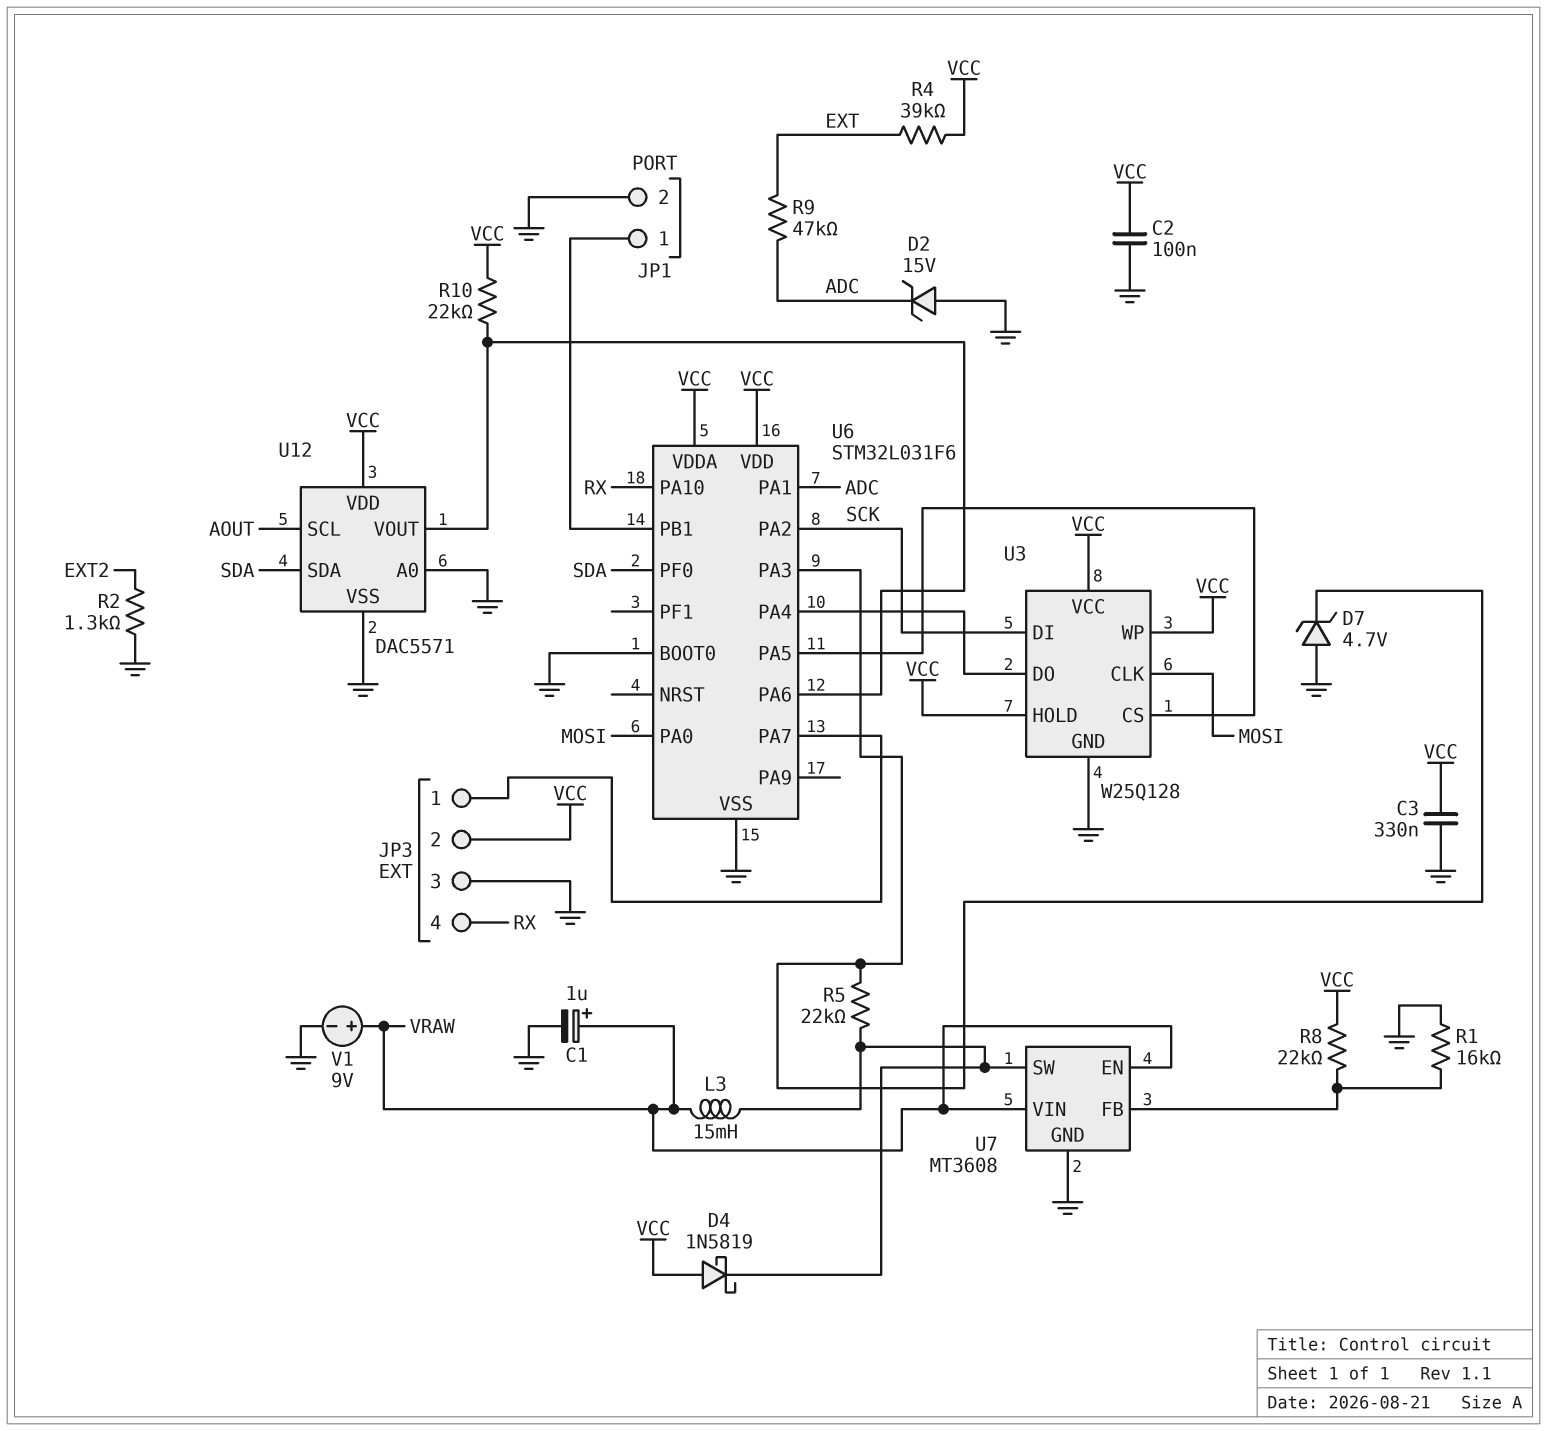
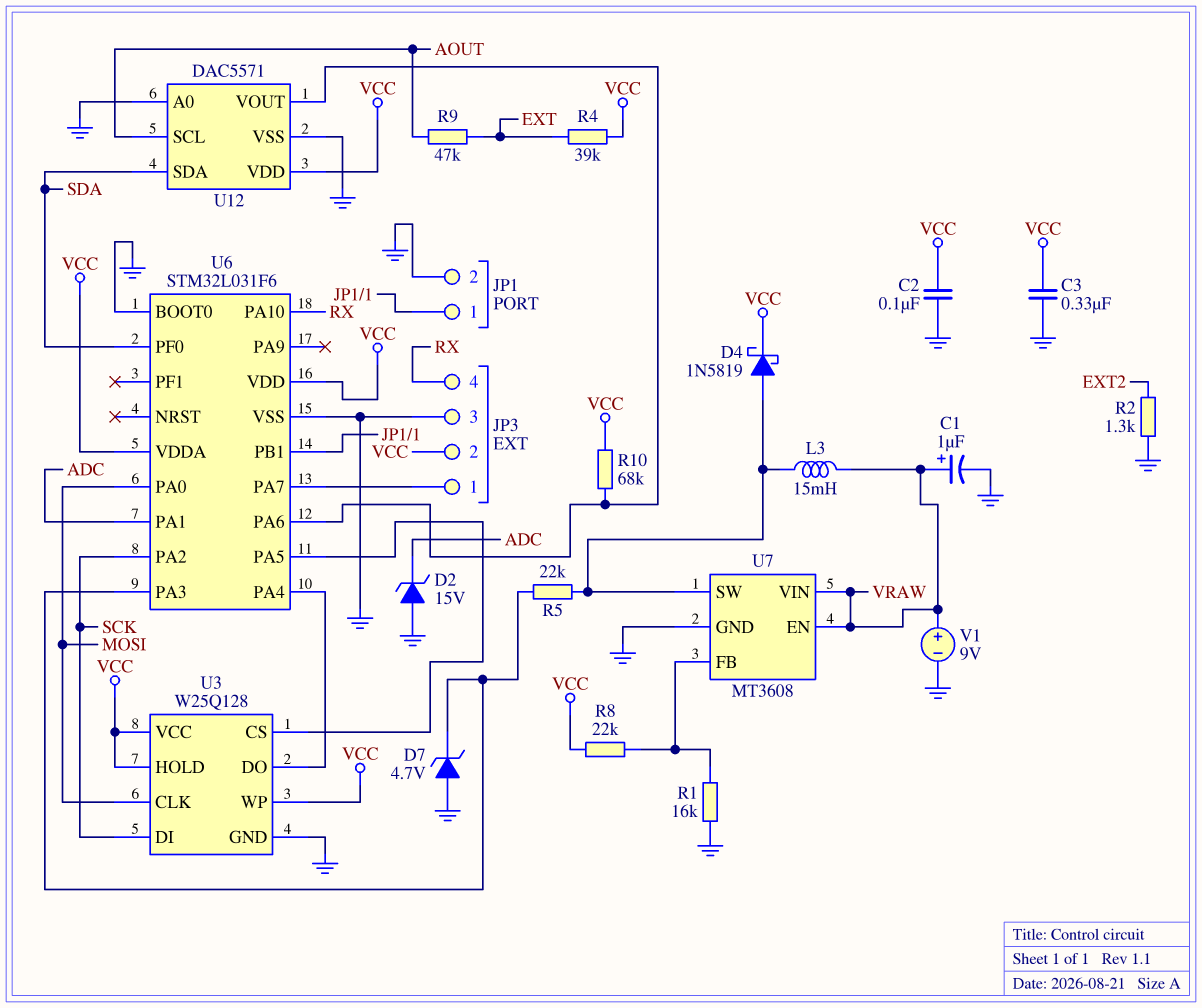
D4: schottky 1N5819 (A VCC, K U7/SW) -> schottky 1N5819 (A U7/SW, K VCC)
R9: 47k (ADC, EXT) -> 47k (AOUT, EXT)
R10: 22k (U6/PA6, VCC) -> 68k (U6/PA6, VCC)

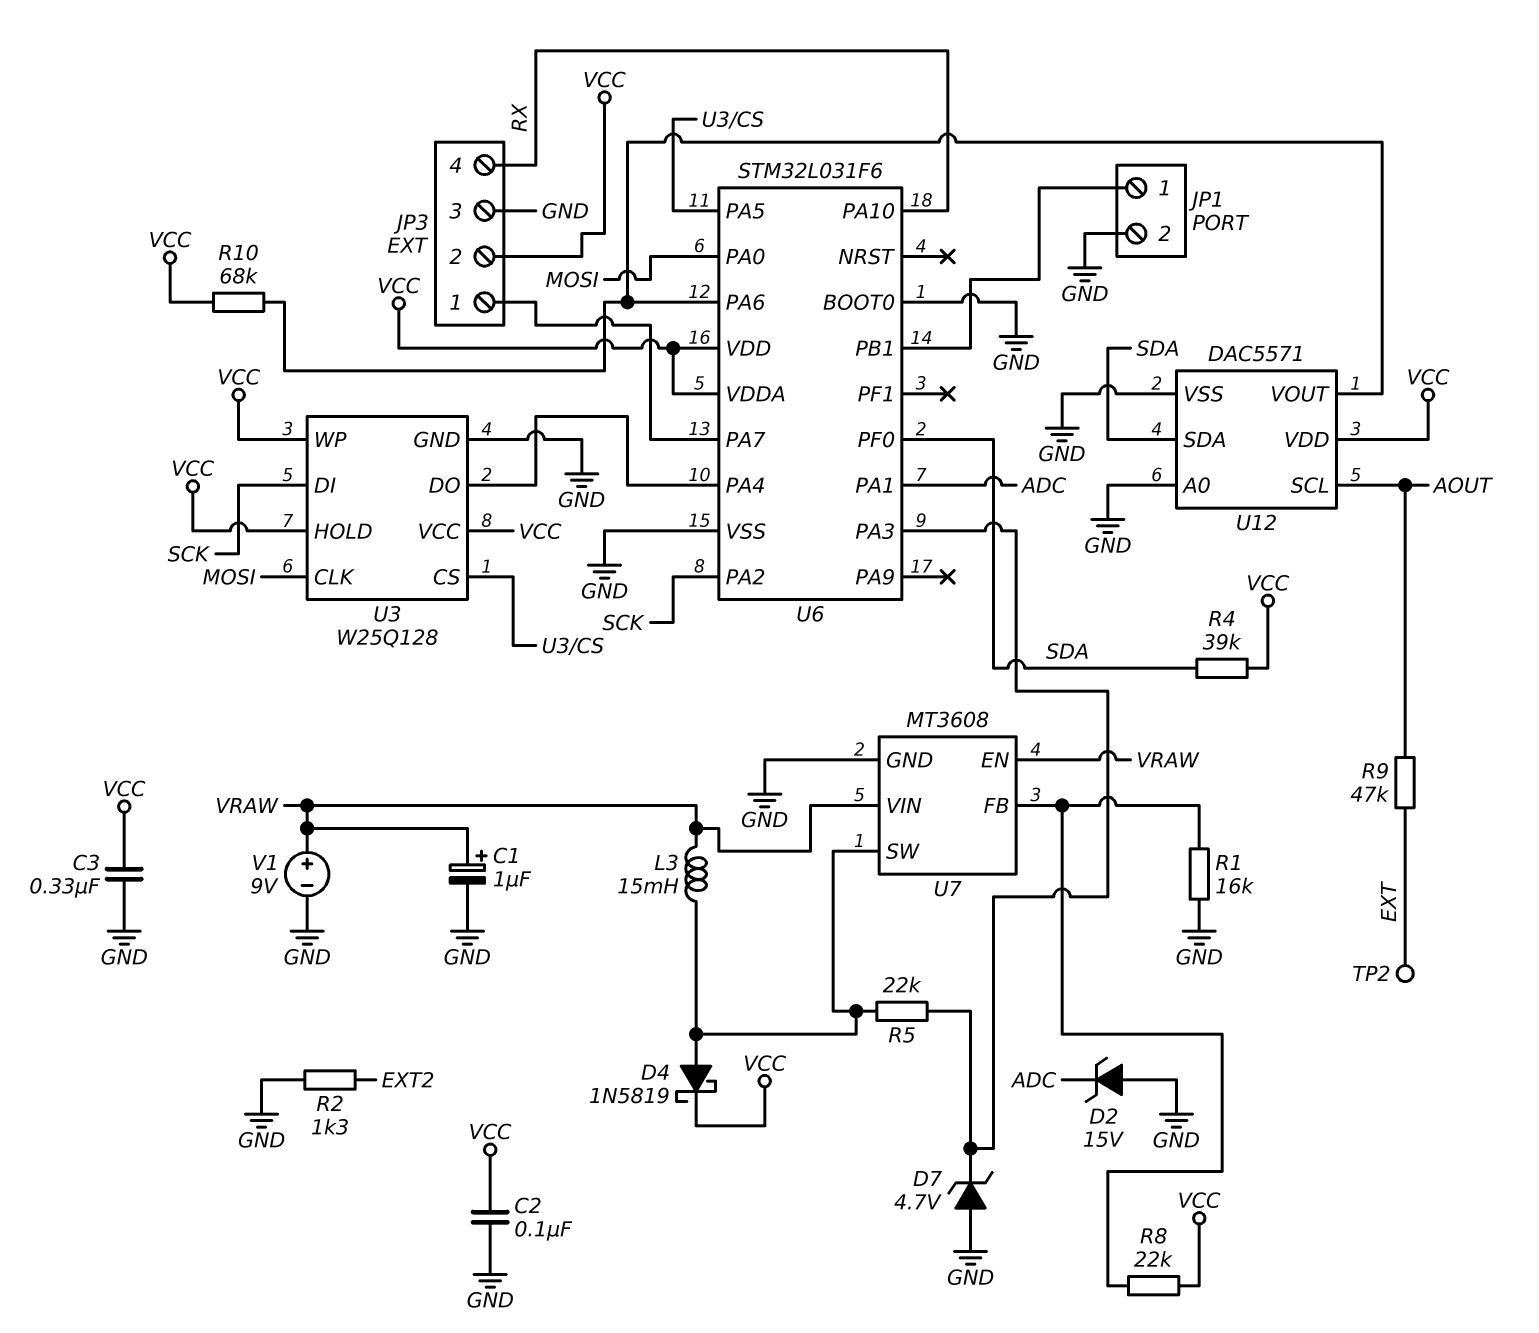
R4: 39k (EXT, VCC) -> 39k (SDA, VCC)
TP2: none -> test point (EXT)

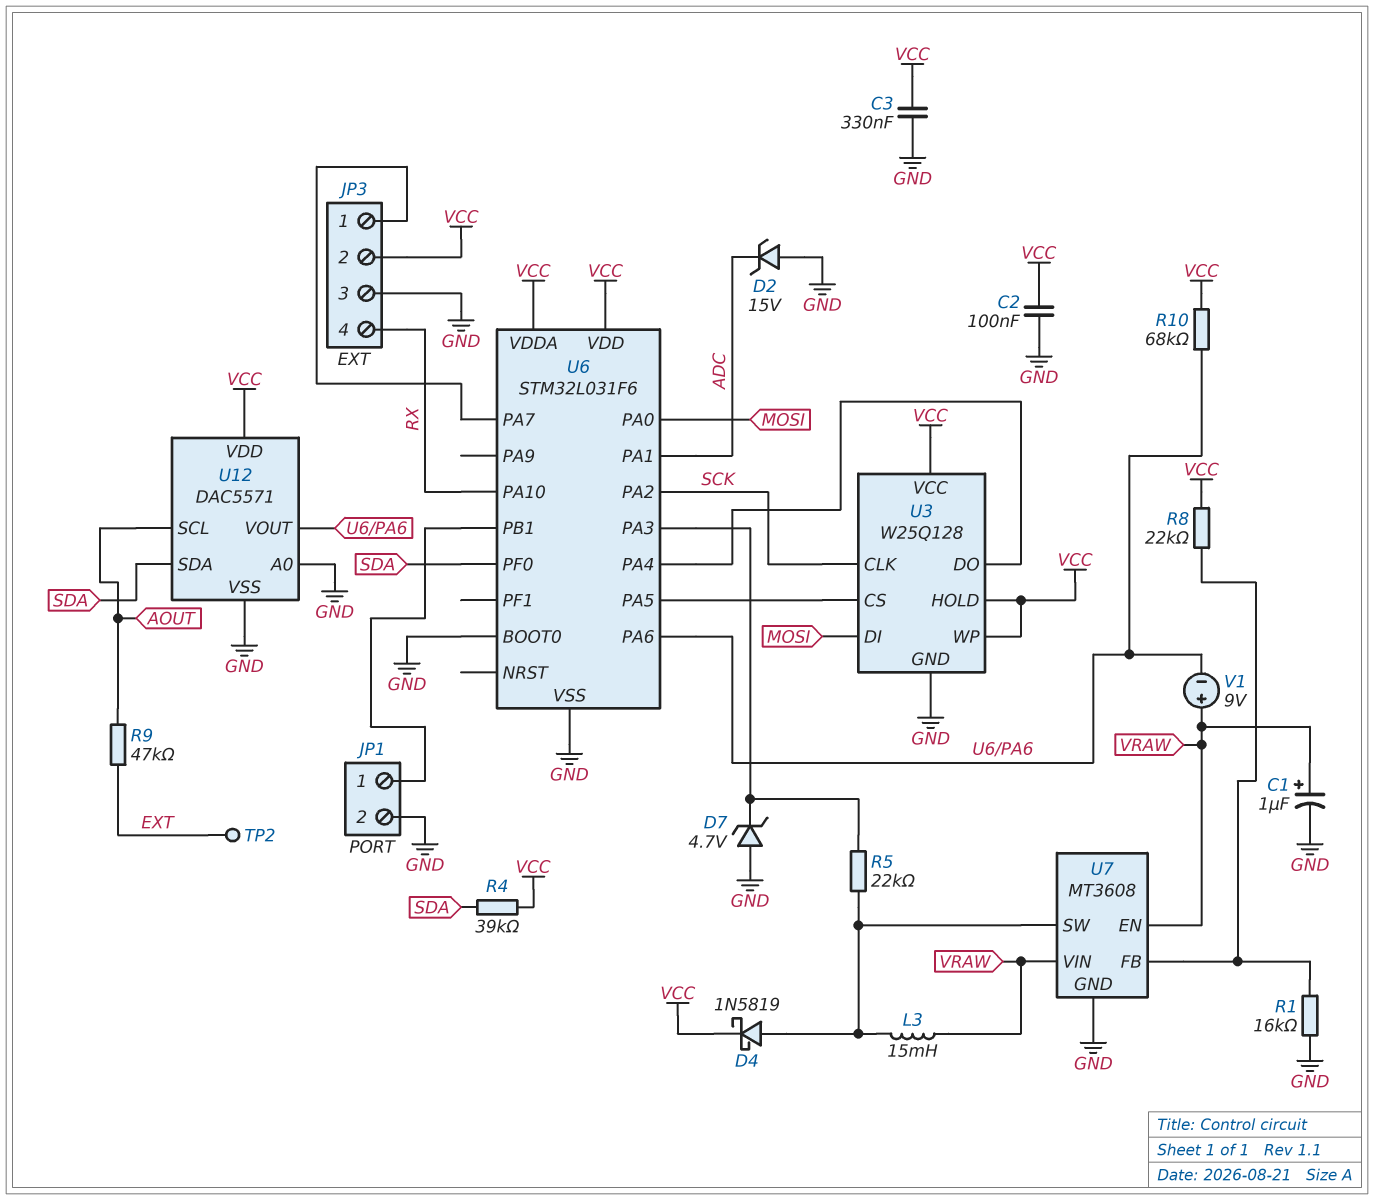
R2: 1.3k (EXT2, GND) -> none
U3 pin CLK: MOSI -> SCK
U3 pin DI: SCK -> MOSI
V1: 9V (plus VRAW, minus GND) -> 9V (plus VRAW, minus U6/PA6)

